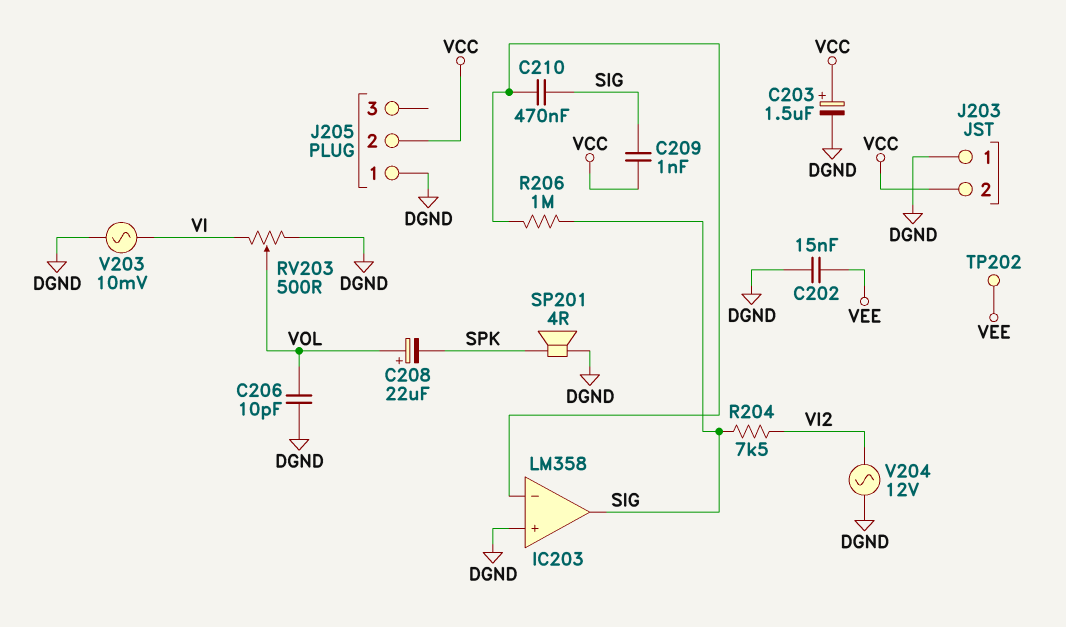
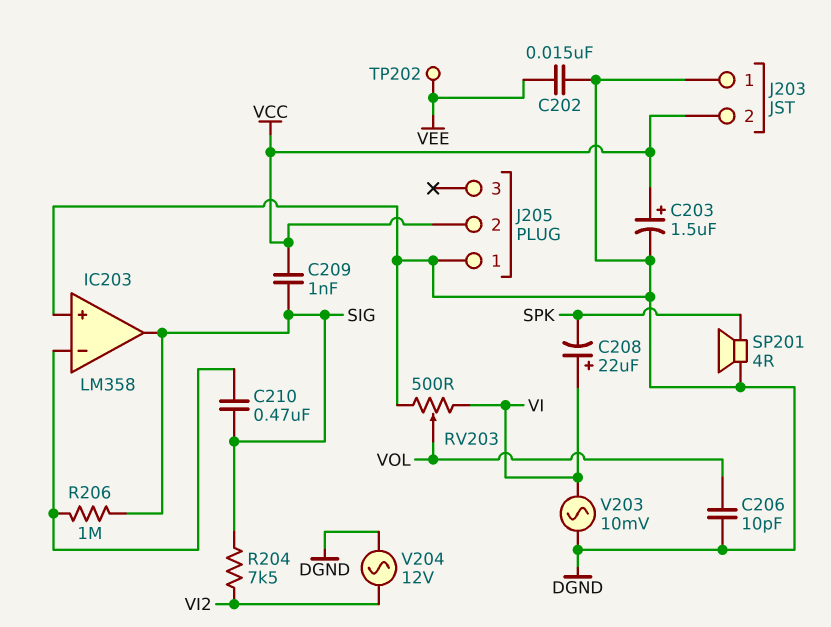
C208: 22uF (plus VOL, minus SPK) -> 22uF (plus VI, minus SPK)

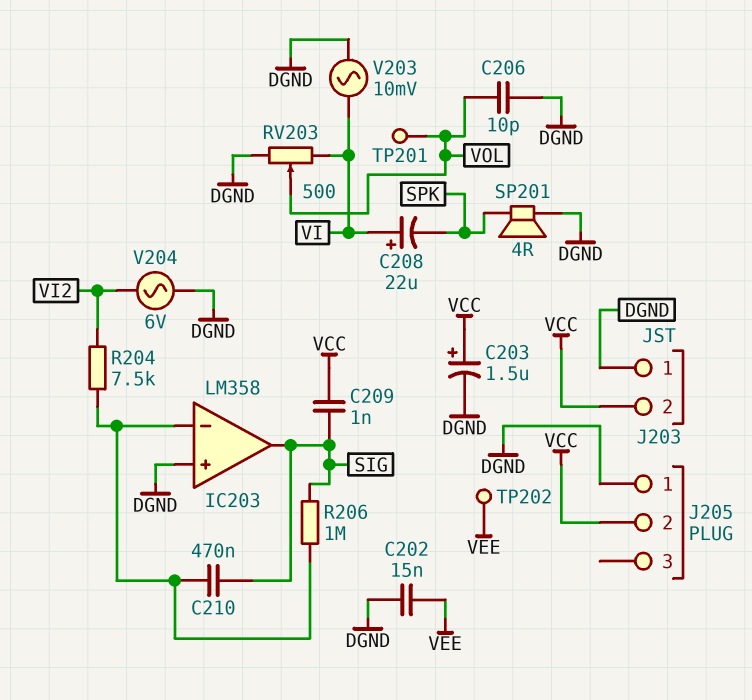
R204: 7.5k (SIG, VI2) -> 7.5k (IC203/in-, VI2)
TP201: none -> test point (VOL)
V204: AC 12V (DGND, VI2) -> AC 6V (DGND, VI2)

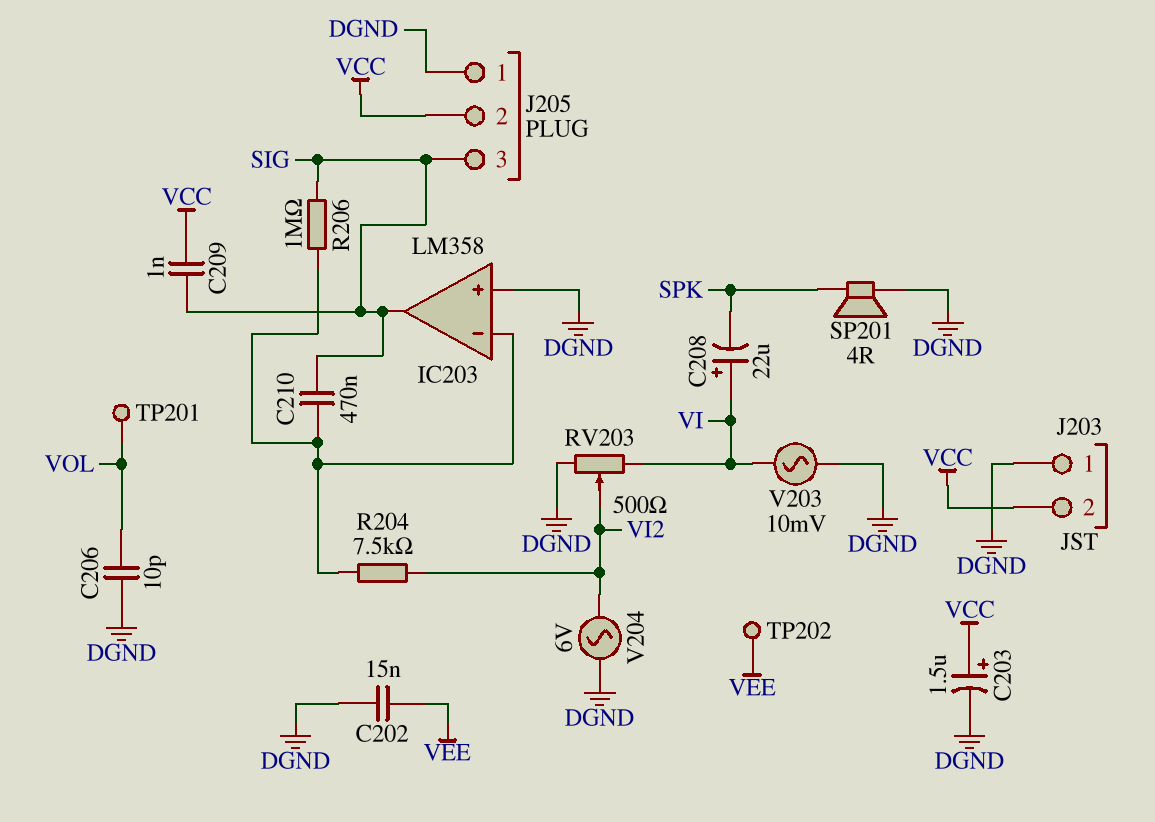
J205 pin 3: none -> SIG
RV203: 500 (DGND, VI, wiper VOL) -> 500 (DGND, VI, wiper VI2)

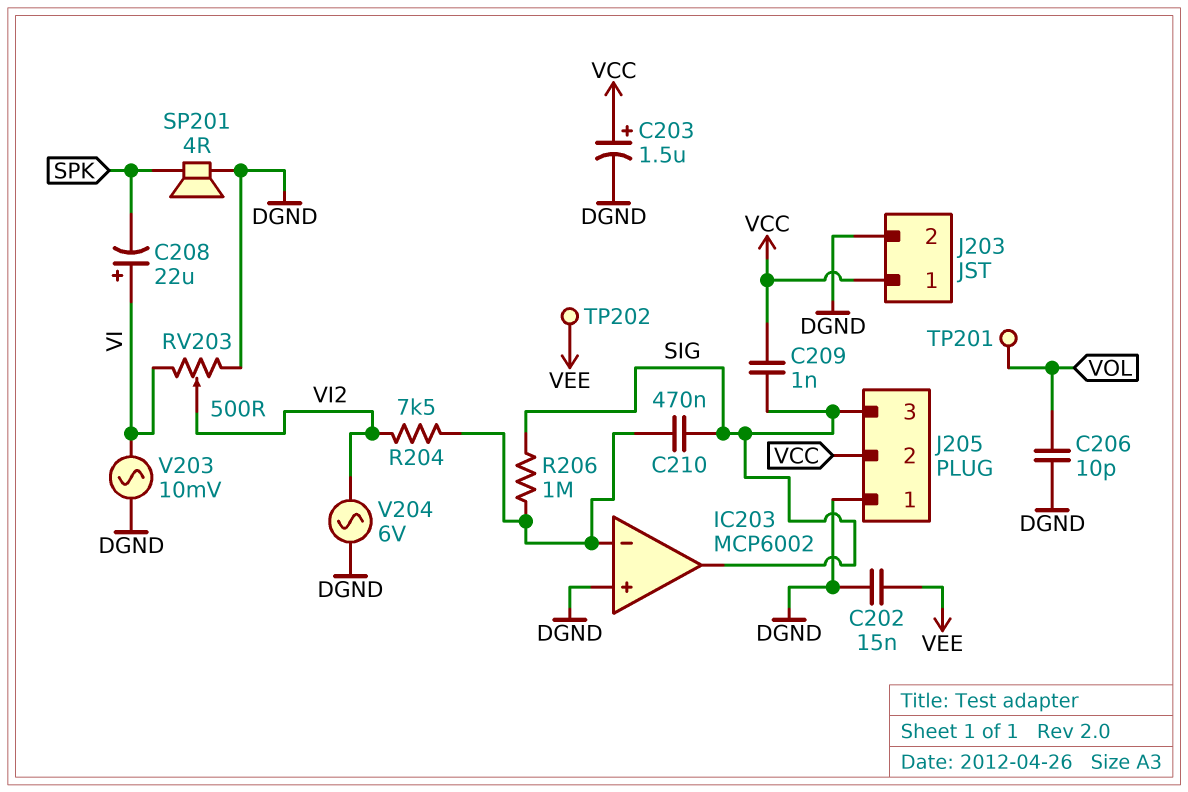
IC203: LM358 -> MCP6002
J203 pin 1: DGND -> VCC
J203 pin 2: VCC -> DGND

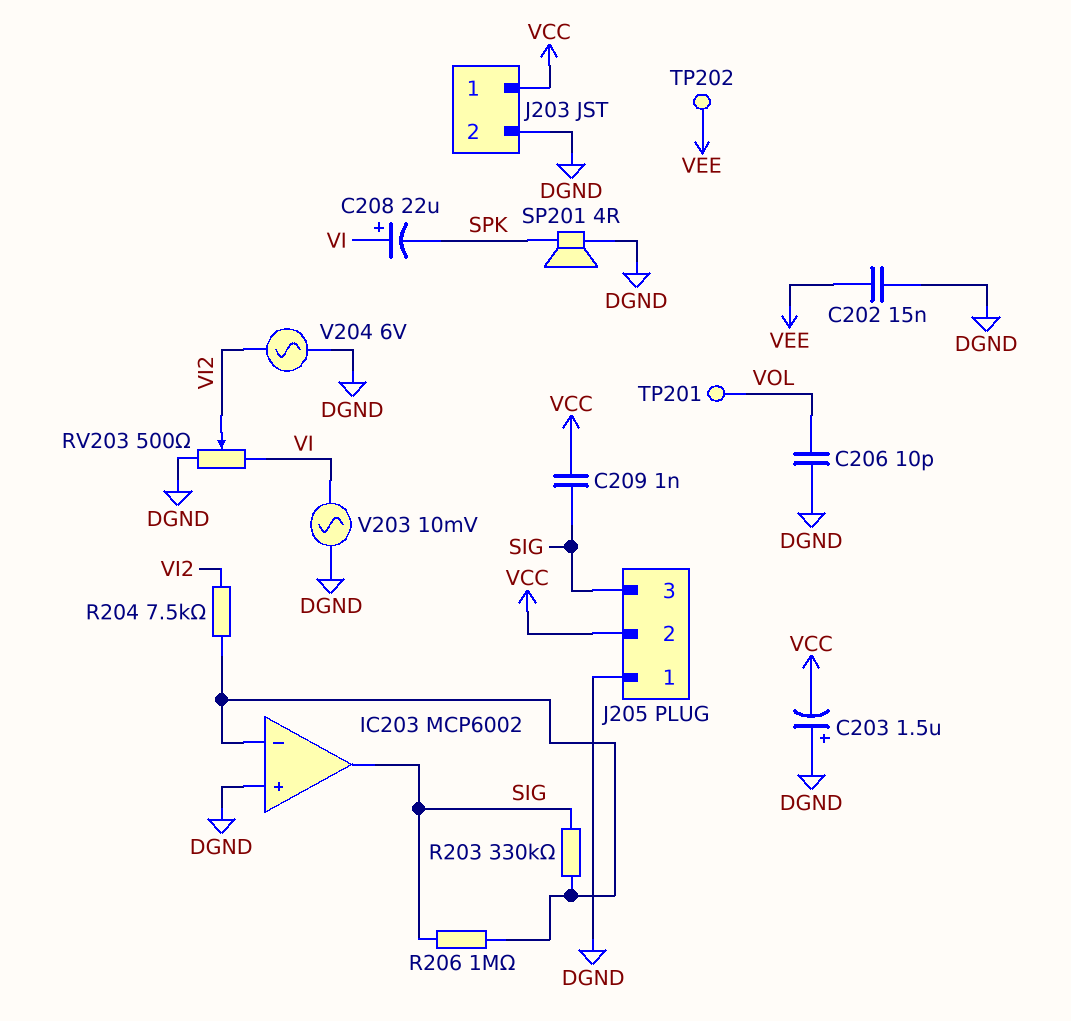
C203: 1.5uF (plus VCC, minus DGND) -> 1.5uF (plus DGND, minus VCC)
C210: 470nF (IC203/in-, SIG) -> none
R203: none -> 330k (IC203/in-, SIG)

